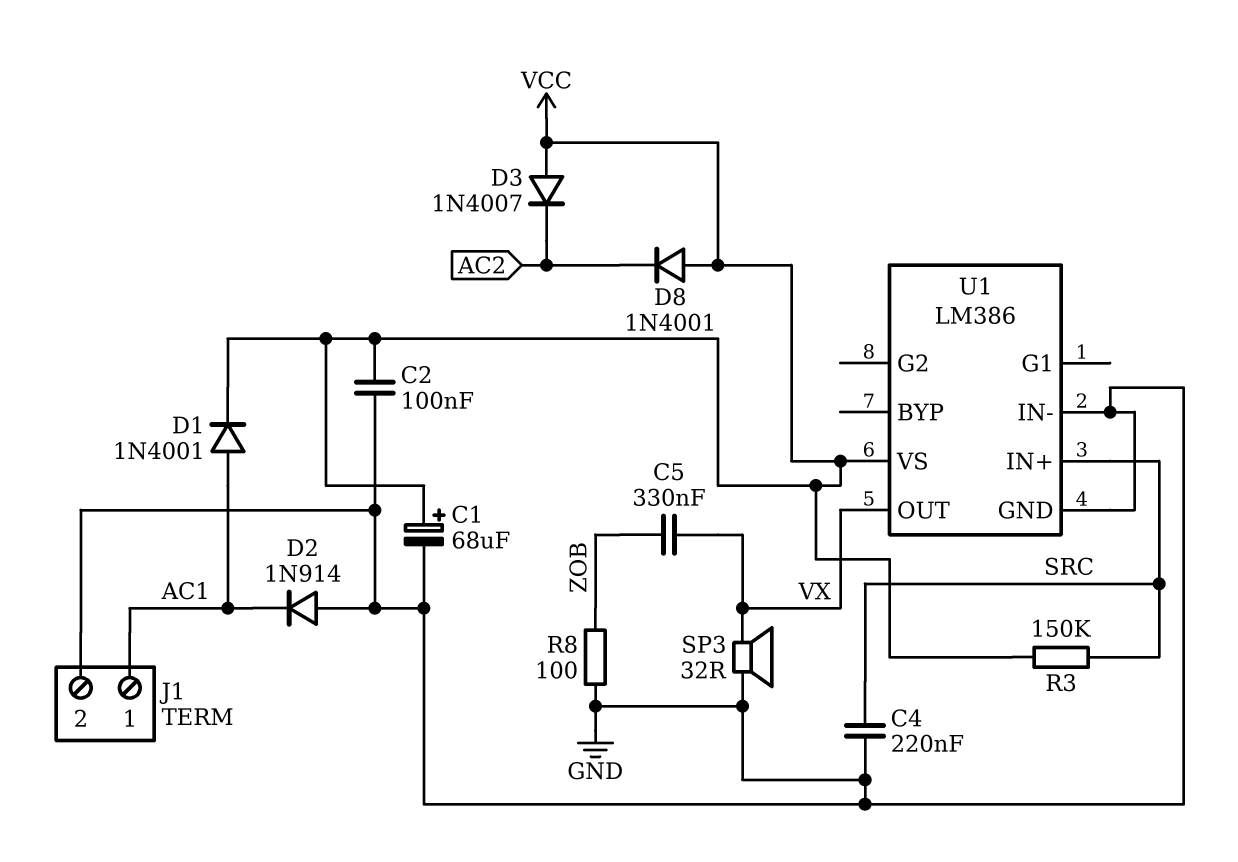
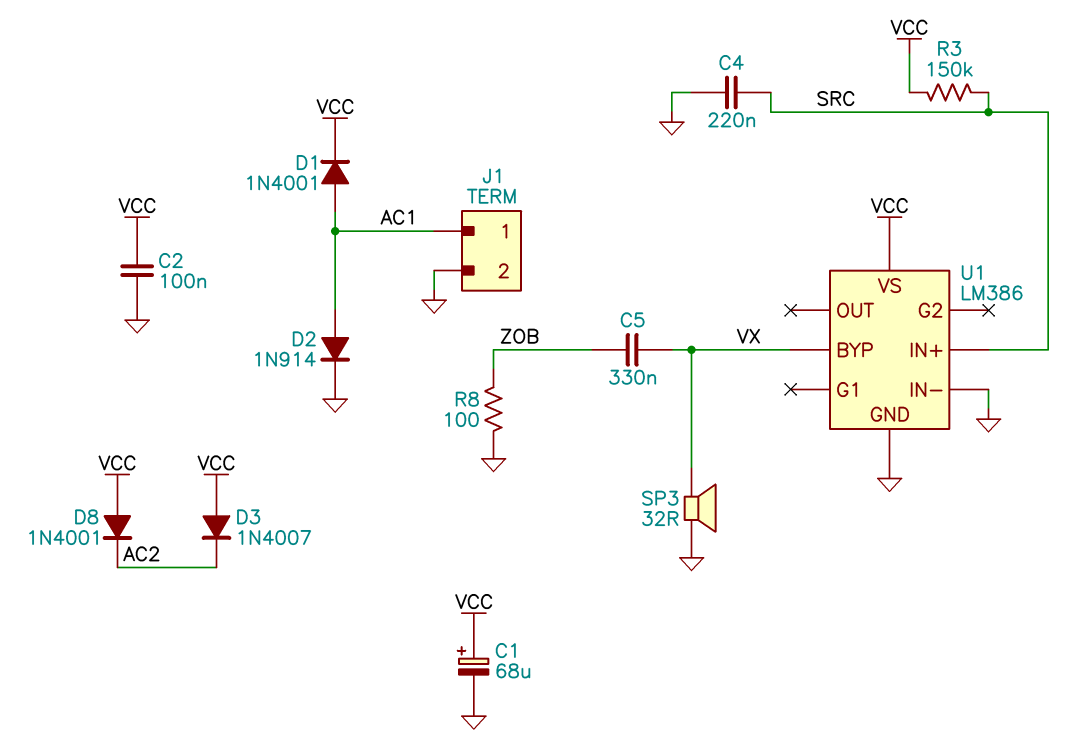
D2: diode 1N914 (A GND, K AC1) -> diode 1N914 (A AC1, K GND)
U1 pin BYP: none -> VX
U1 pin OUT: VX -> none

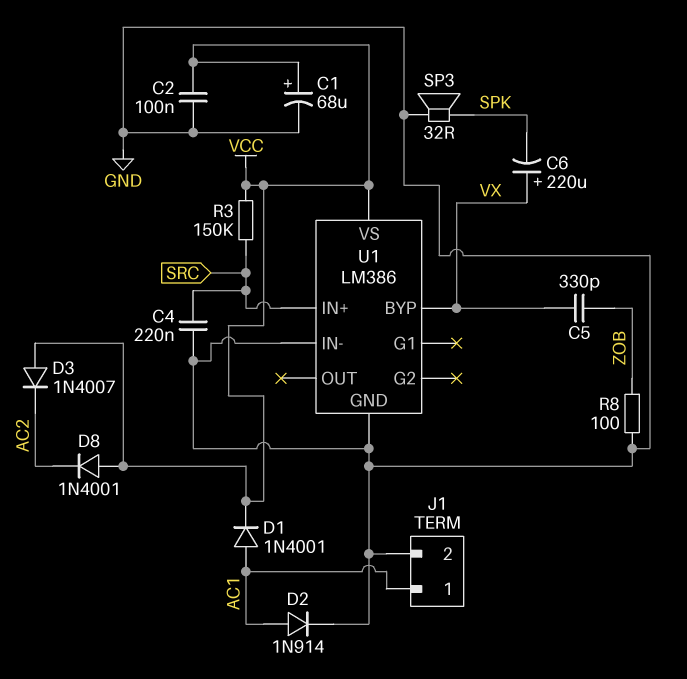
C5: 330nF (VX, ZOB) -> 330pF (VX, ZOB)
C6: none -> 220uF (plus VX, minus SPK)
SP3: speaker 32R (GND, VX) -> speaker 32R (GND, SPK)

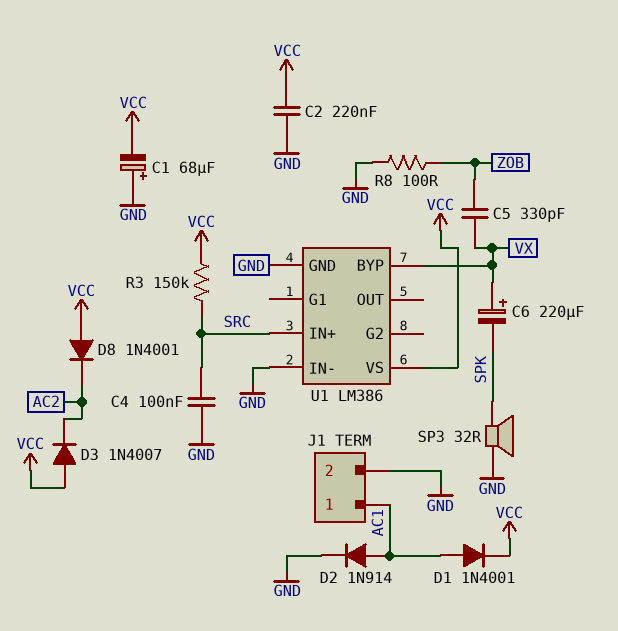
C1: 68uF (plus VCC, minus GND) -> 68uF (plus GND, minus VCC)
C2: 100nF (GND, VCC) -> 220nF (GND, VCC)
C4: 220nF (GND, SRC) -> 100nF (GND, SRC)

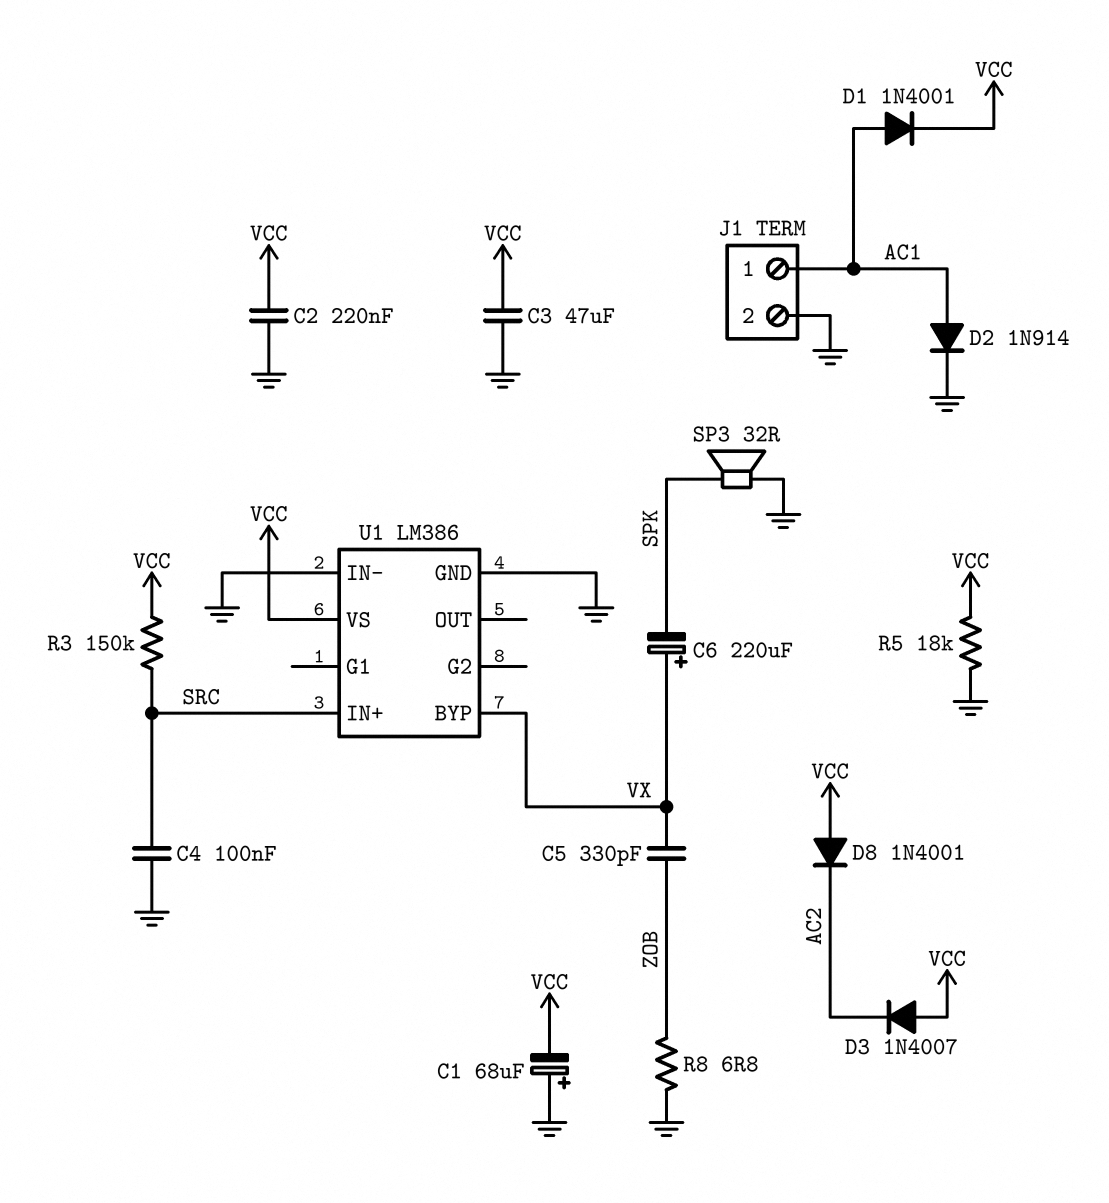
C3: none -> 47uF (GND, VCC)
R5: none -> 18k (GND, VCC)
R8: 100 (GND, ZOB) -> 6.8 (GND, ZOB)

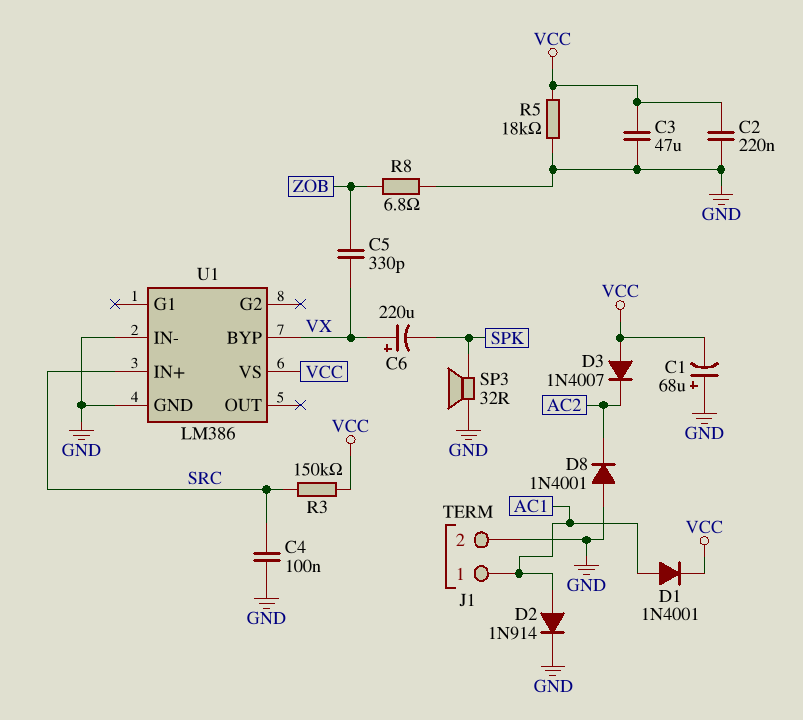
D8: diode 1N4001 (A VCC, K AC2) -> diode 1N4001 (A GND, K AC2)

